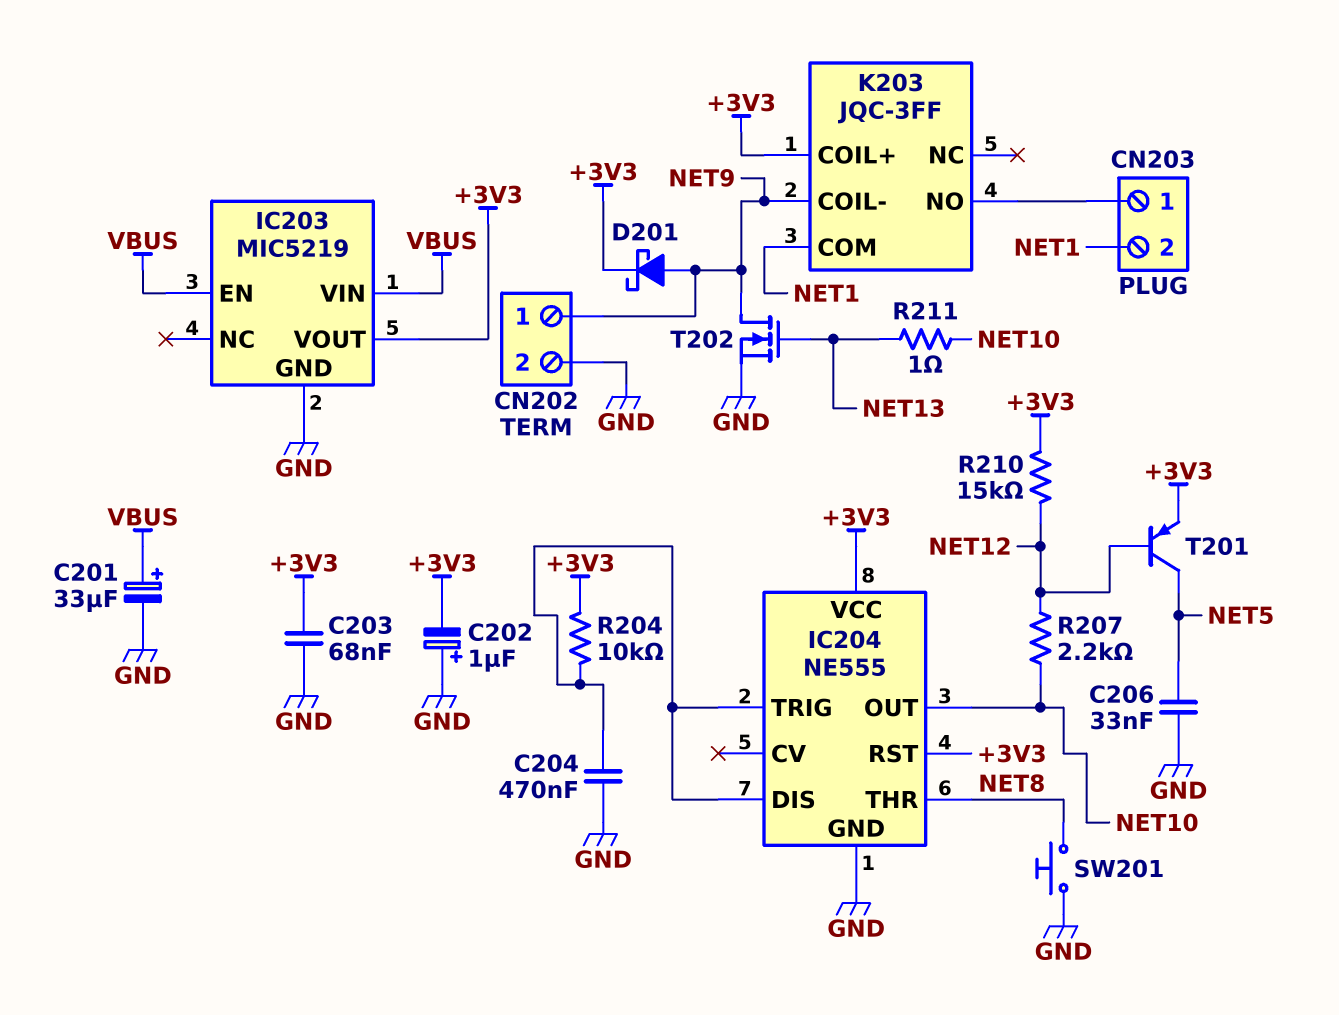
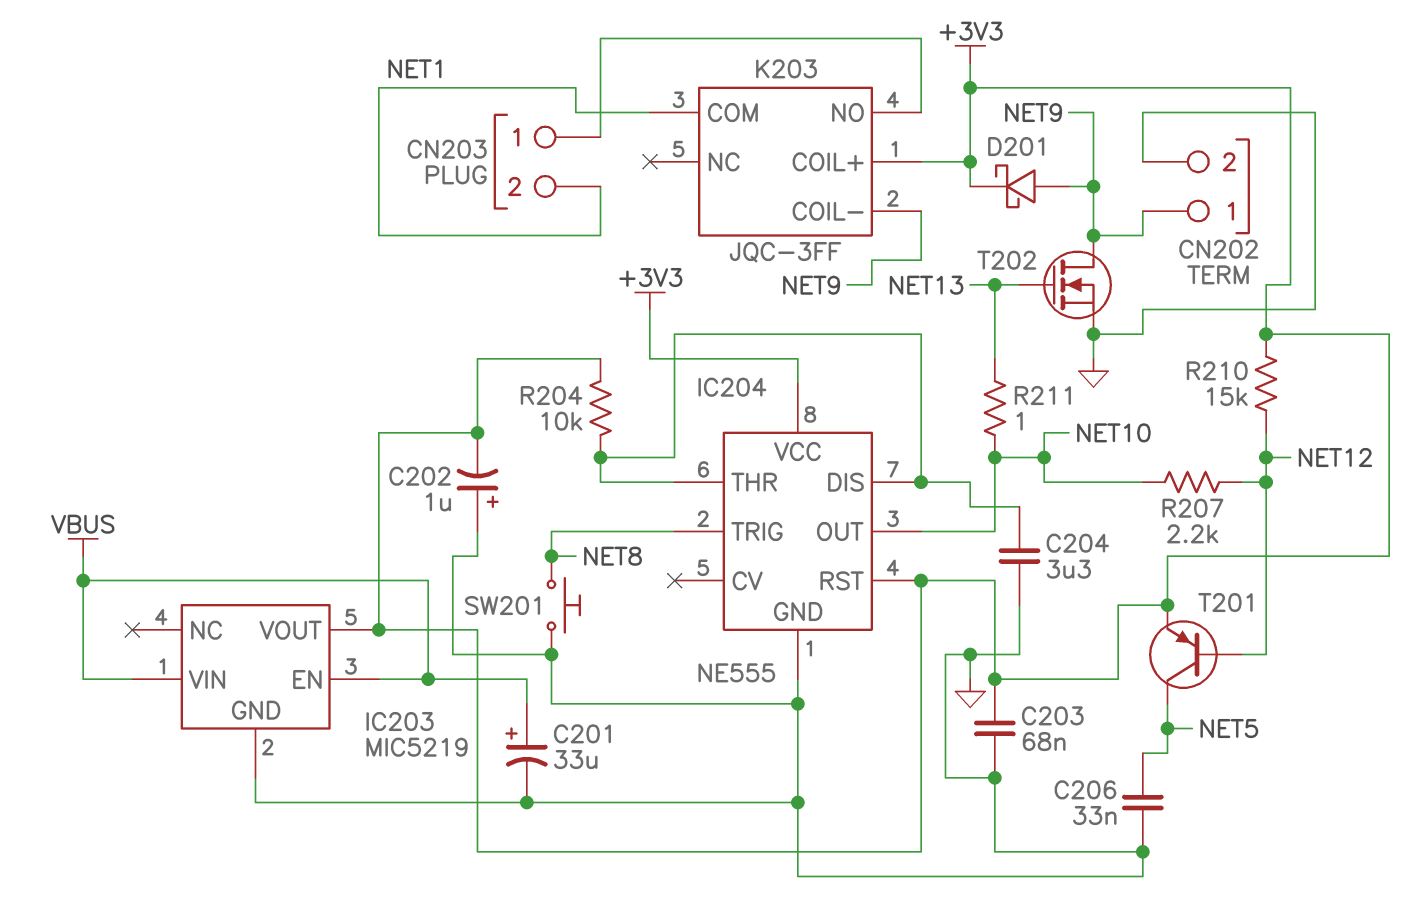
C204: 470nF (GND, IC204/DIS) -> 3.3uF (GND, IC204/DIS)
IC204 pin THR: NET8 -> IC204/DIS
IC204 pin TRIG: IC204/DIS -> NET8

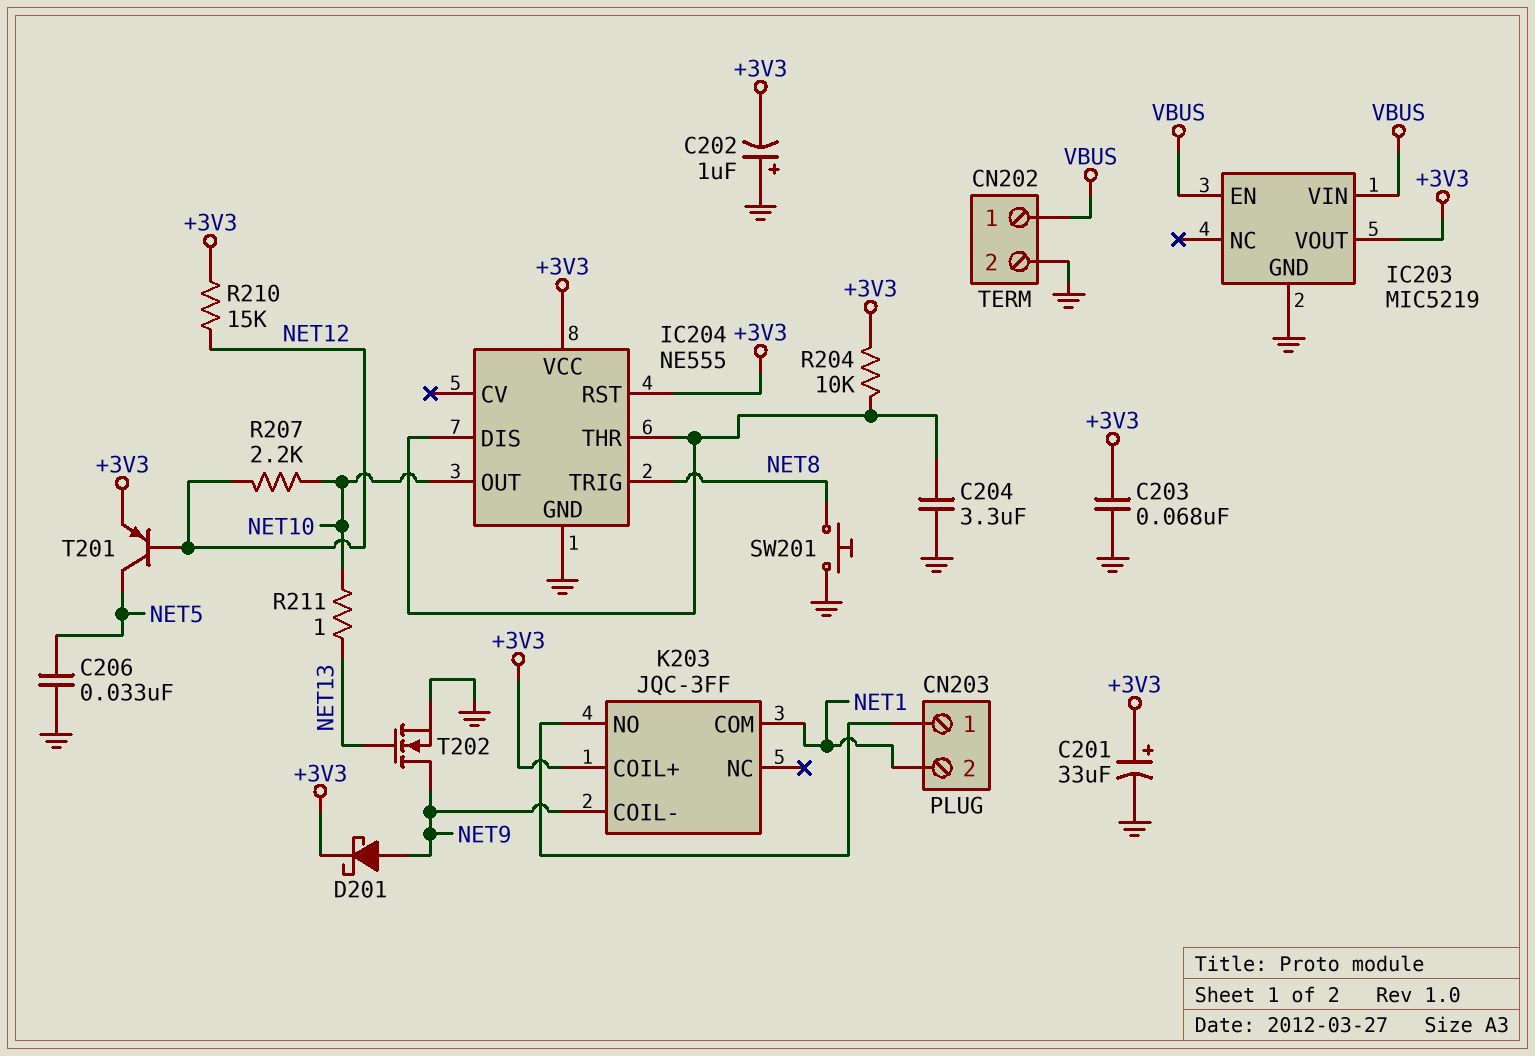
C201: 33uF (plus VBUS, minus GND) -> 33uF (plus +3V3, minus GND)
CN202 pin 1: NET9 -> VBUS

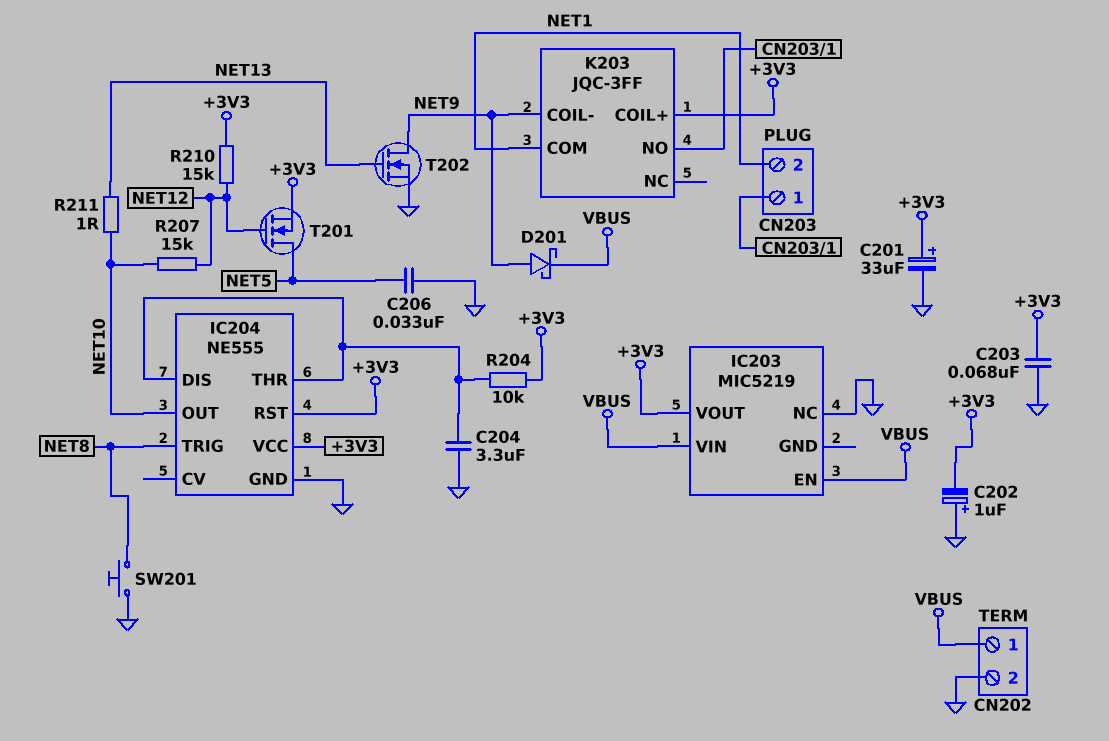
D201: schottky (A NET9, K +3V3) -> schottky (A NET9, K VBUS)
IC203 pin GND: GND -> none
IC203 pin NC: none -> GND
R207: 2.2k (NET10, NET12) -> 15k (NET10, NET12)
T201: PNP (B NET12, C NET5, E +3V3) -> NMOS (G NET12, D NET5, S +3V3)

